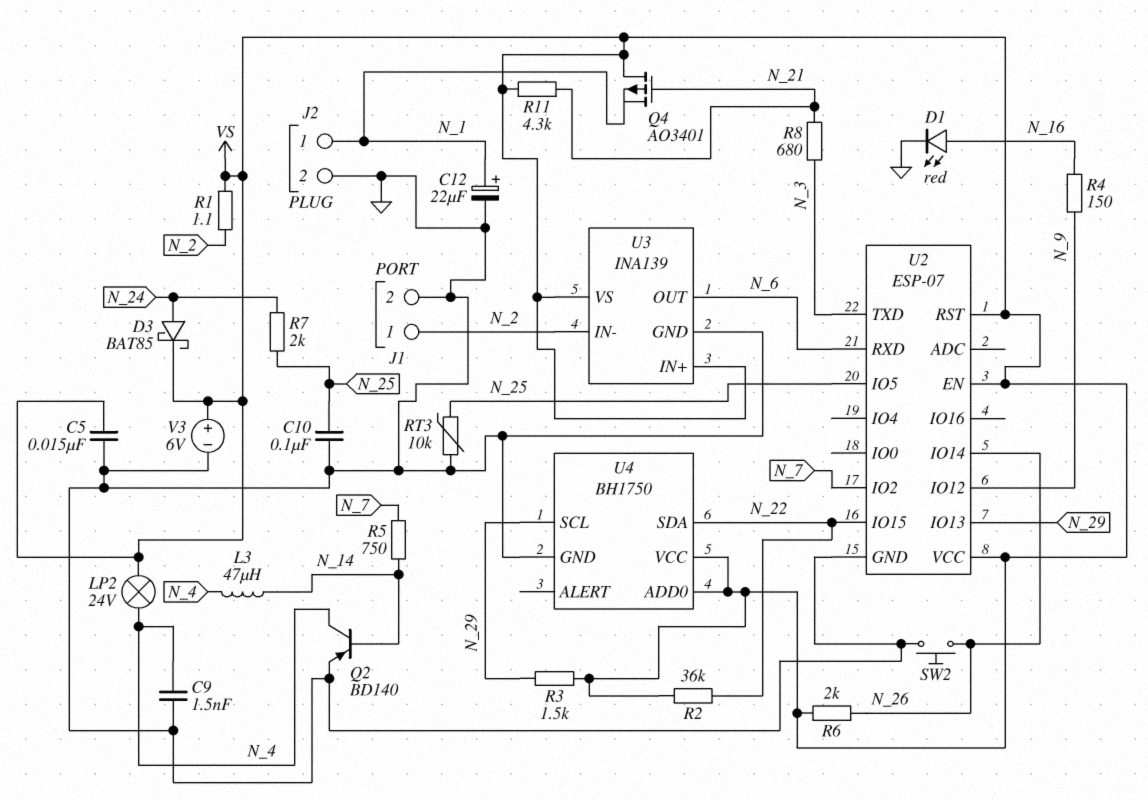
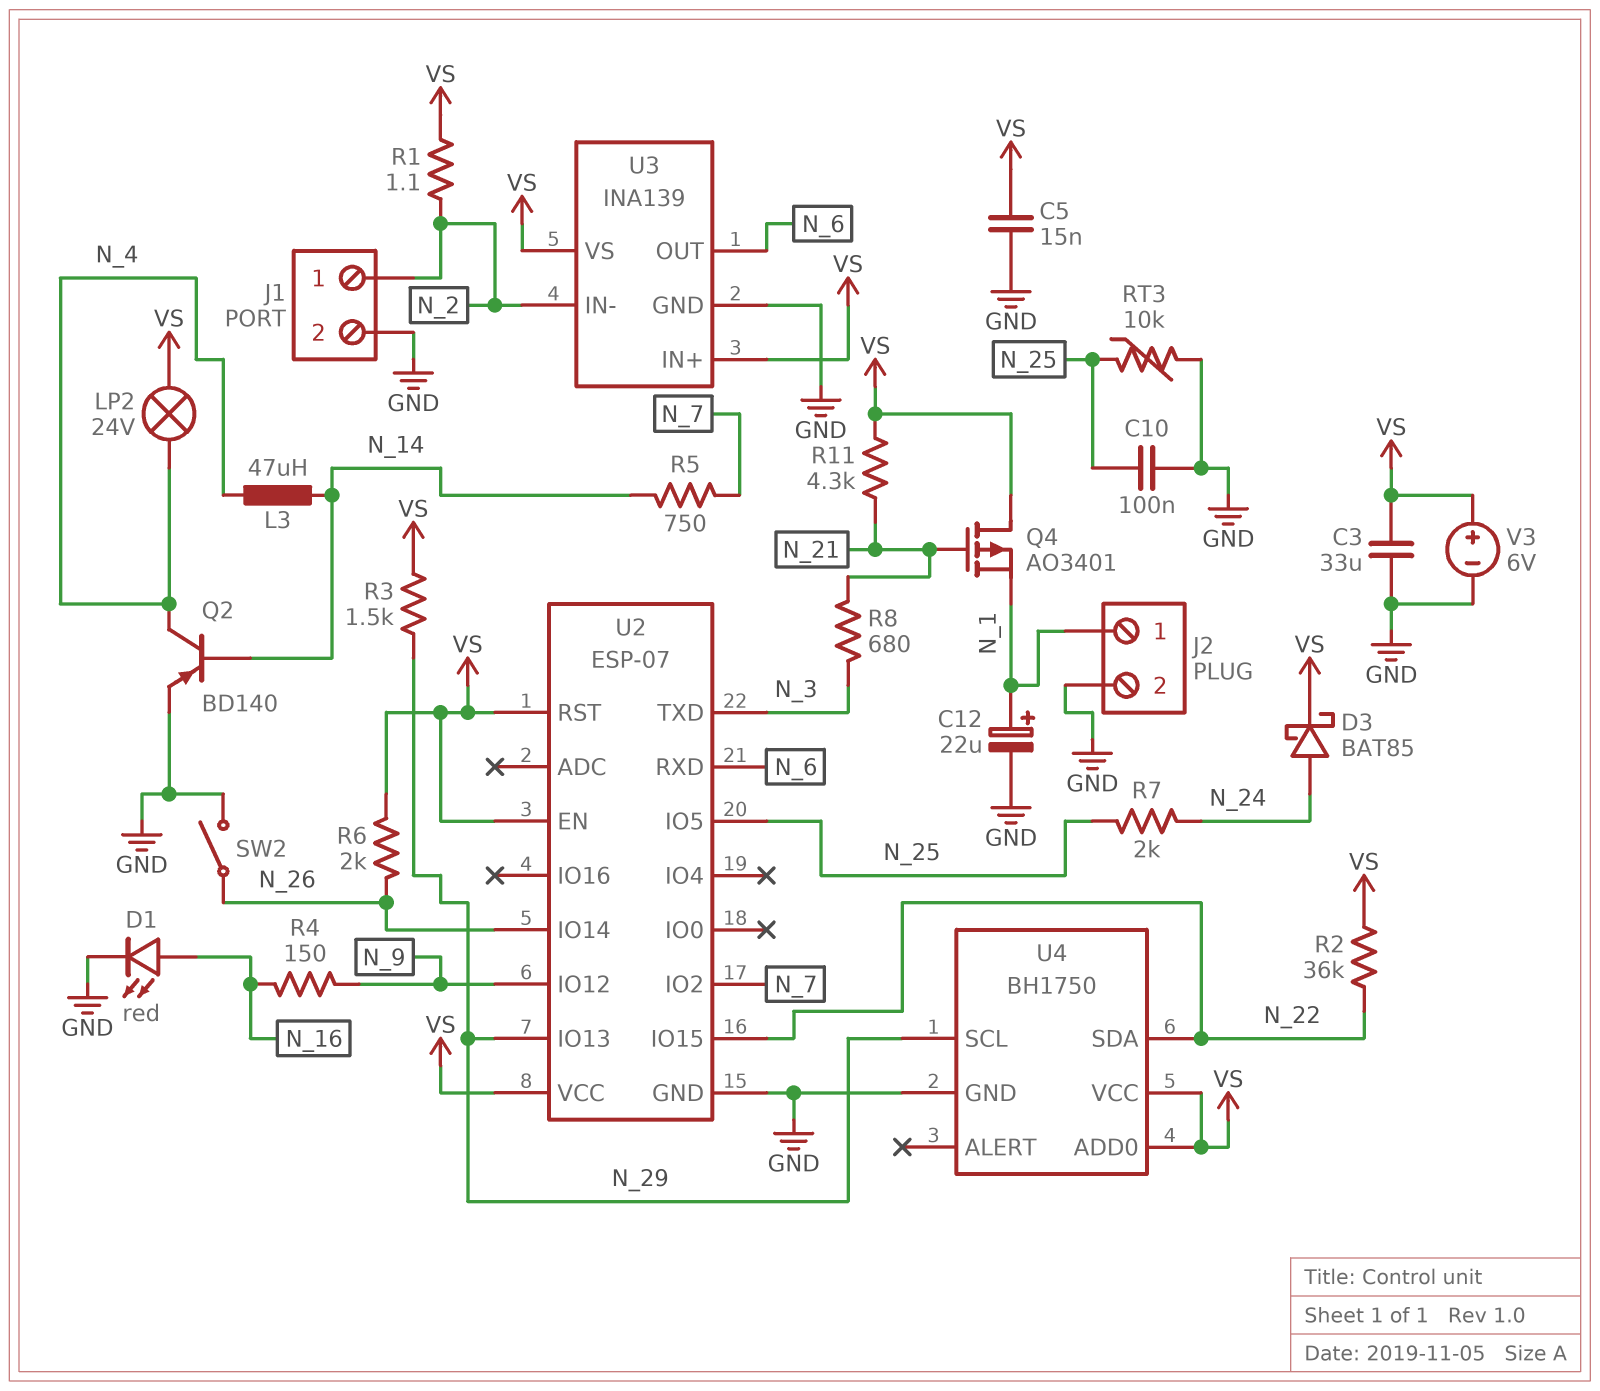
C3: none -> 33uF (GND, VS)
C9: 1.5nF (GND, N_4) -> none
SW2: button (GND, N_26) -> switch (GND, N_26)

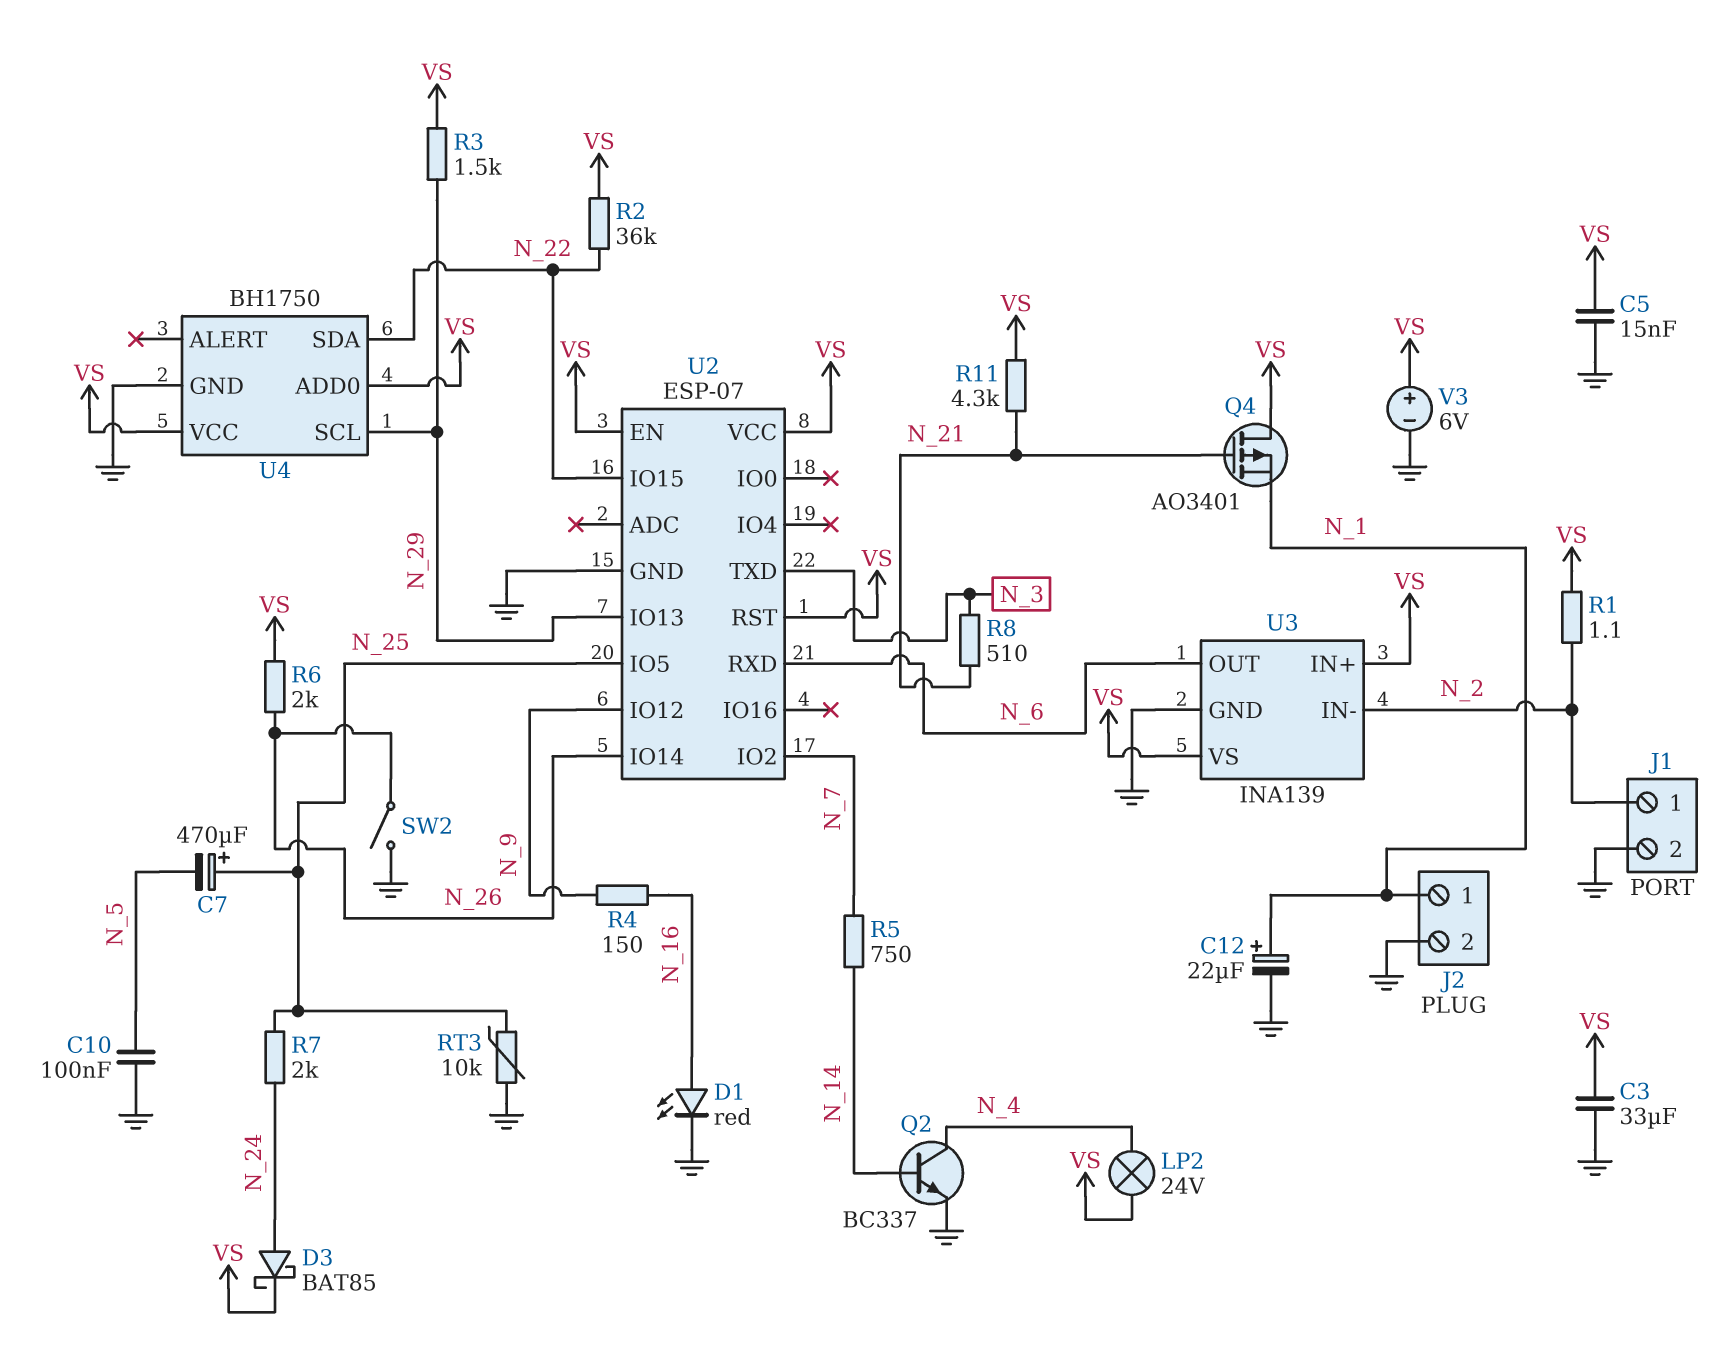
C7: none -> 470uF (plus N_25, minus N_5)
C10: 100nF (GND, N_25) -> 100nF (GND, N_5)
L3: 47uH (N_4, N_14) -> none
Q2: PNP BD140 (B N_14, C N_4, E GND) -> NPN BC337 (B N_14, C N_4, E GND)
R8: 680 (N_3, N_21) -> 510 (N_3, N_21)

